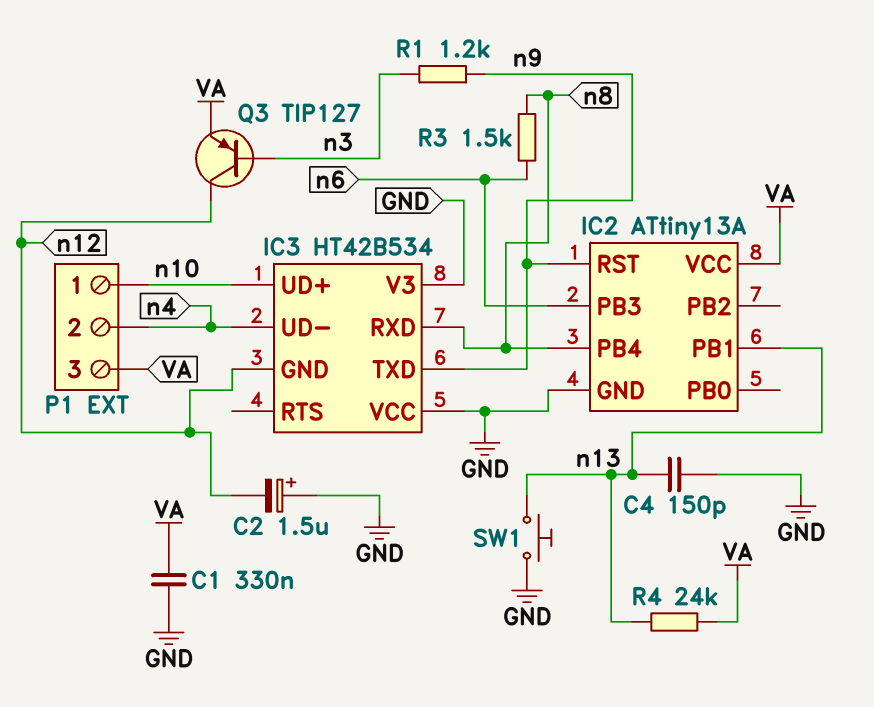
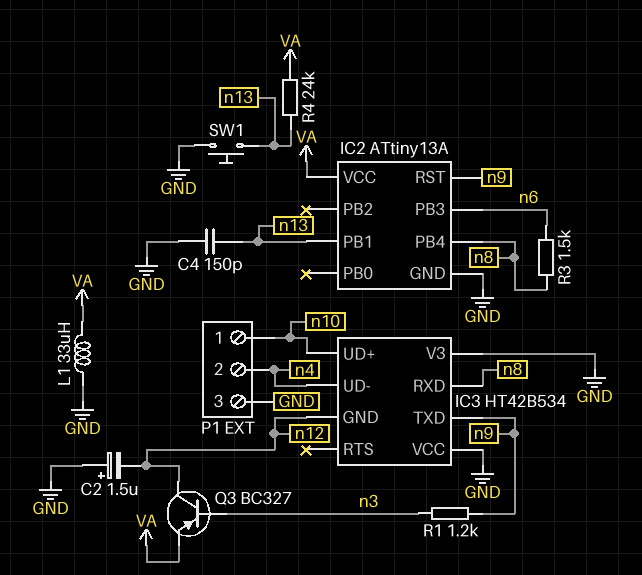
C1: 330nF (GND, VA) -> none
L1: none -> 33uH (GND, VA)
P1 pin 3: VA -> GND
Q3: PNP TIP127 (B n3, C n12, E VA) -> PNP BC327 (B n3, C n12, E VA)

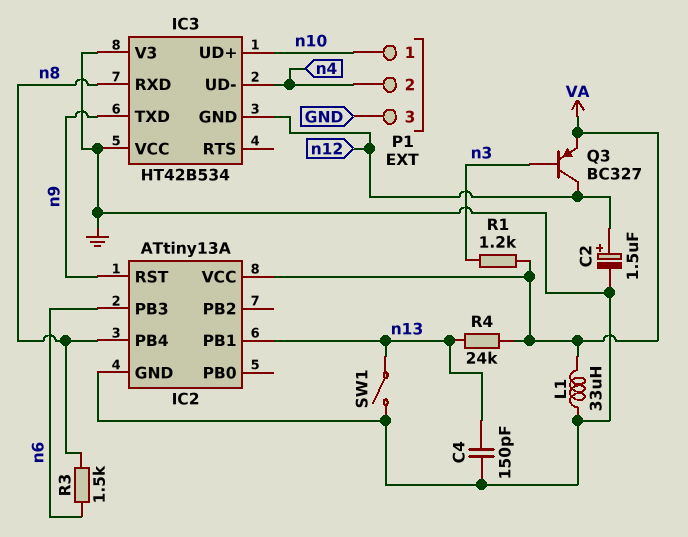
C2: 1.5uF (plus GND, minus n12) -> 1.5uF (plus n12, minus GND)
R1: 1.2k (n3, n9) -> 1.2k (VA, n3)
SW1: button (GND, n13) -> switch (GND, n13)

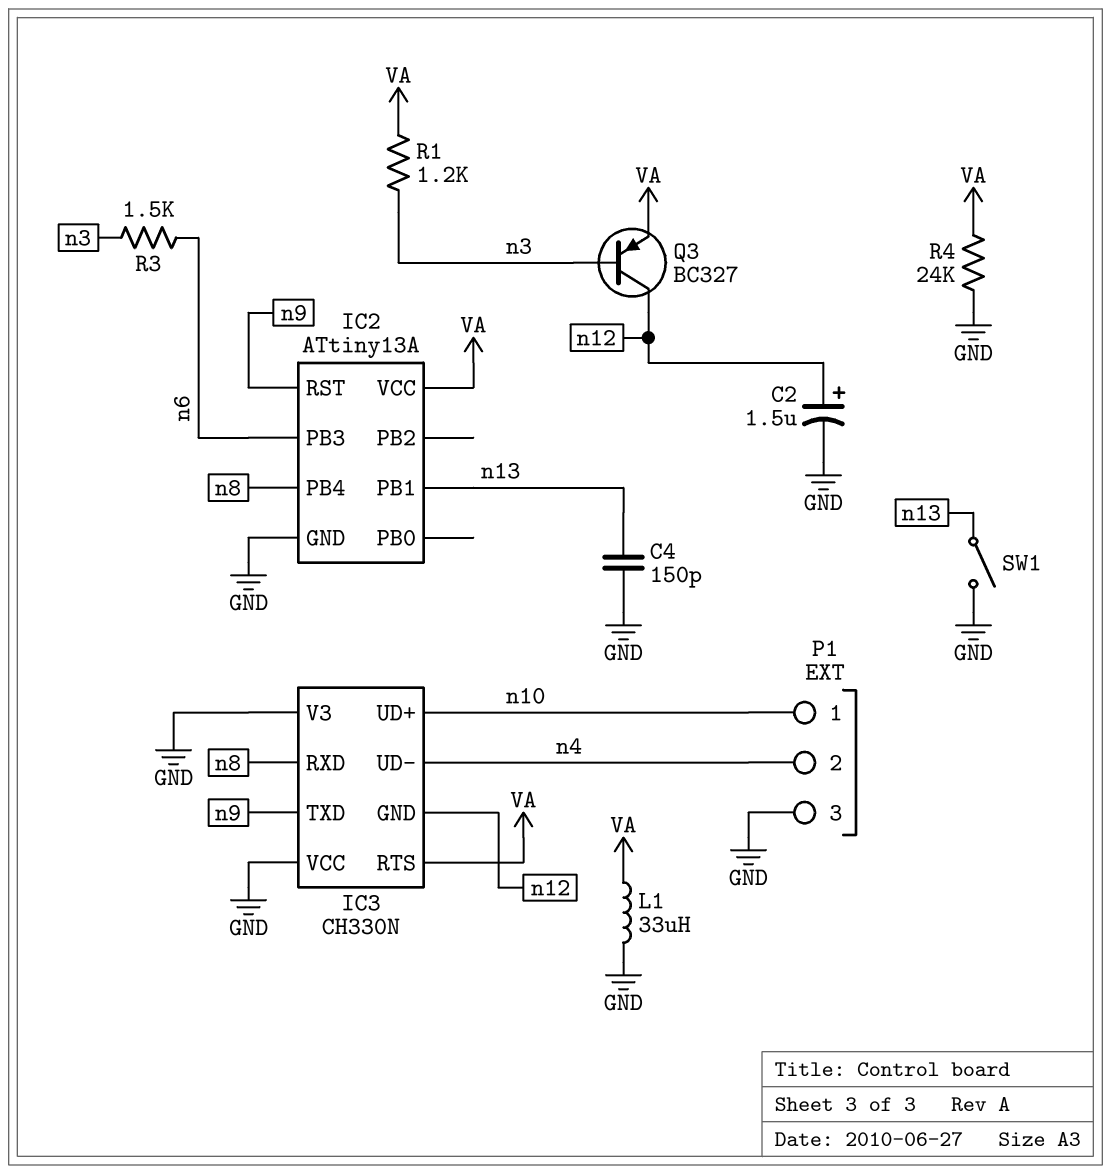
IC3: HT42B534 -> CH330N
IC3 pin RTS: none -> VA
R3: 1.5k (n6, n8) -> 1.5k (n3, n6)
R4: 24k (VA, n13) -> 24k (GND, VA)

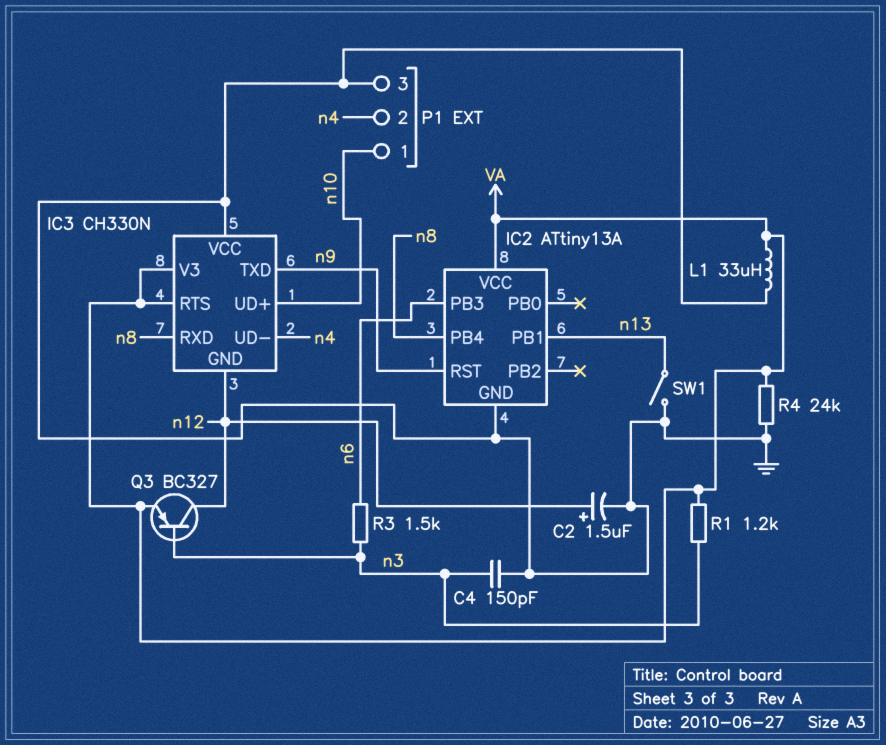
C4: 150pF (GND, n13) -> 150pF (GND, n3)
IC3 pin V3: GND -> VA

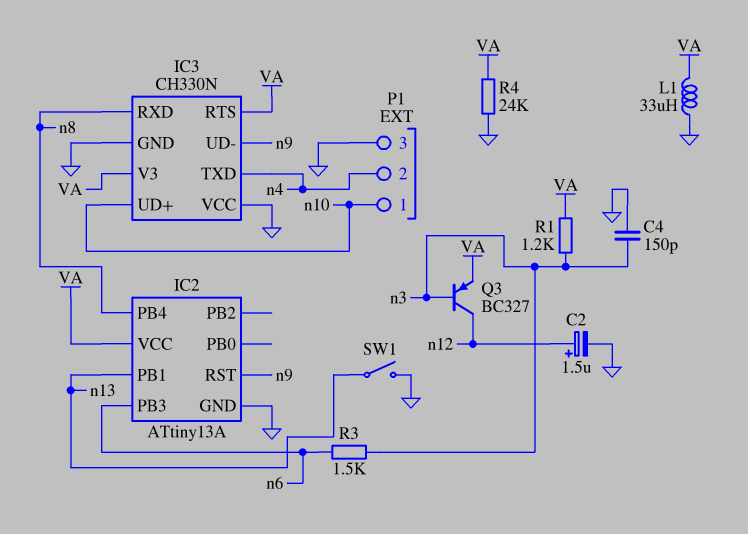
IC3 pin GND: n12 -> GND
IC3 pin TXD: n9 -> n4
IC3 pin UD-: n4 -> n9

